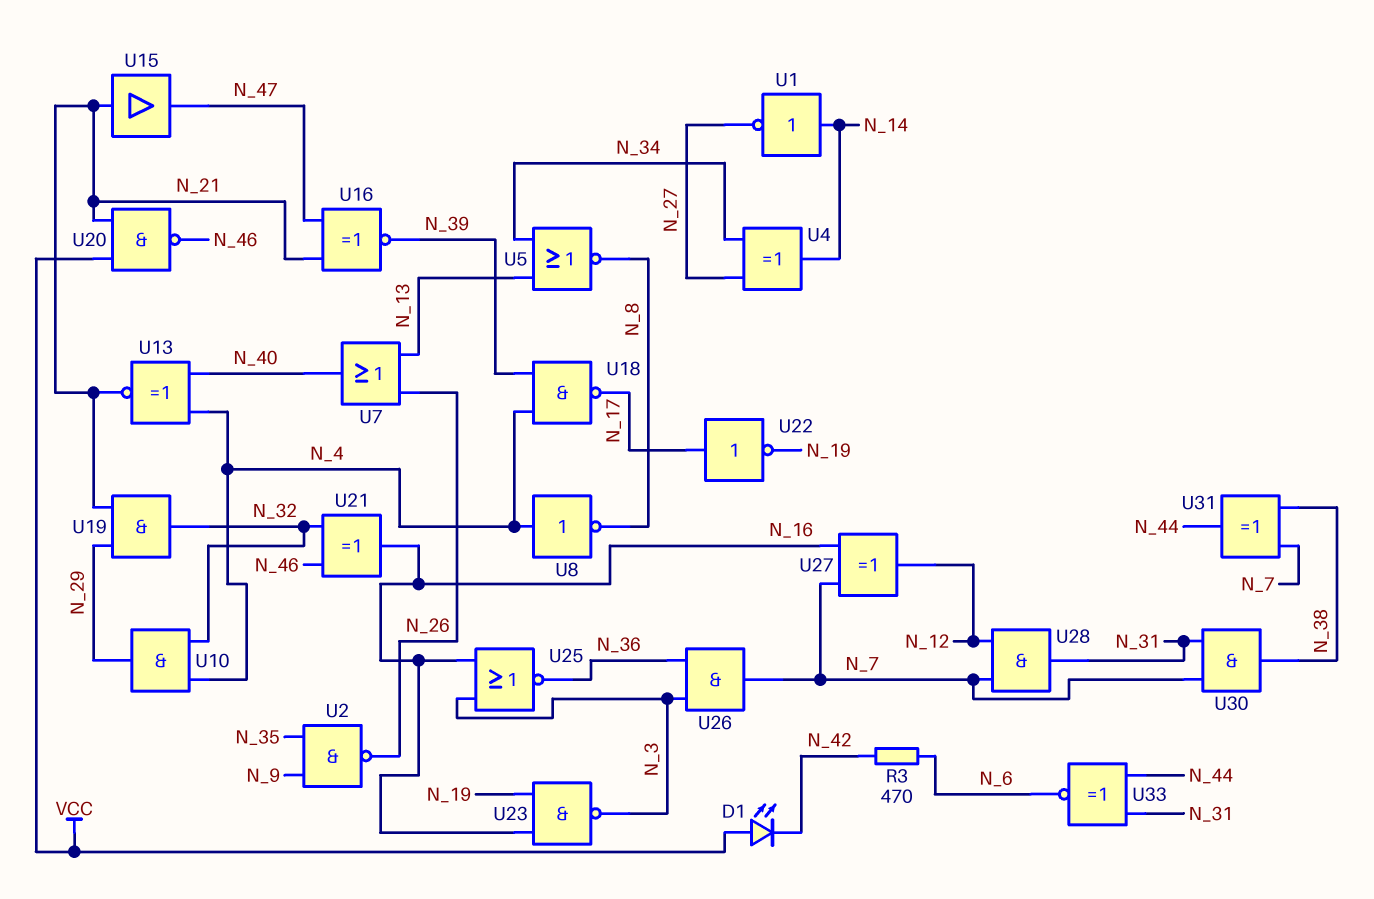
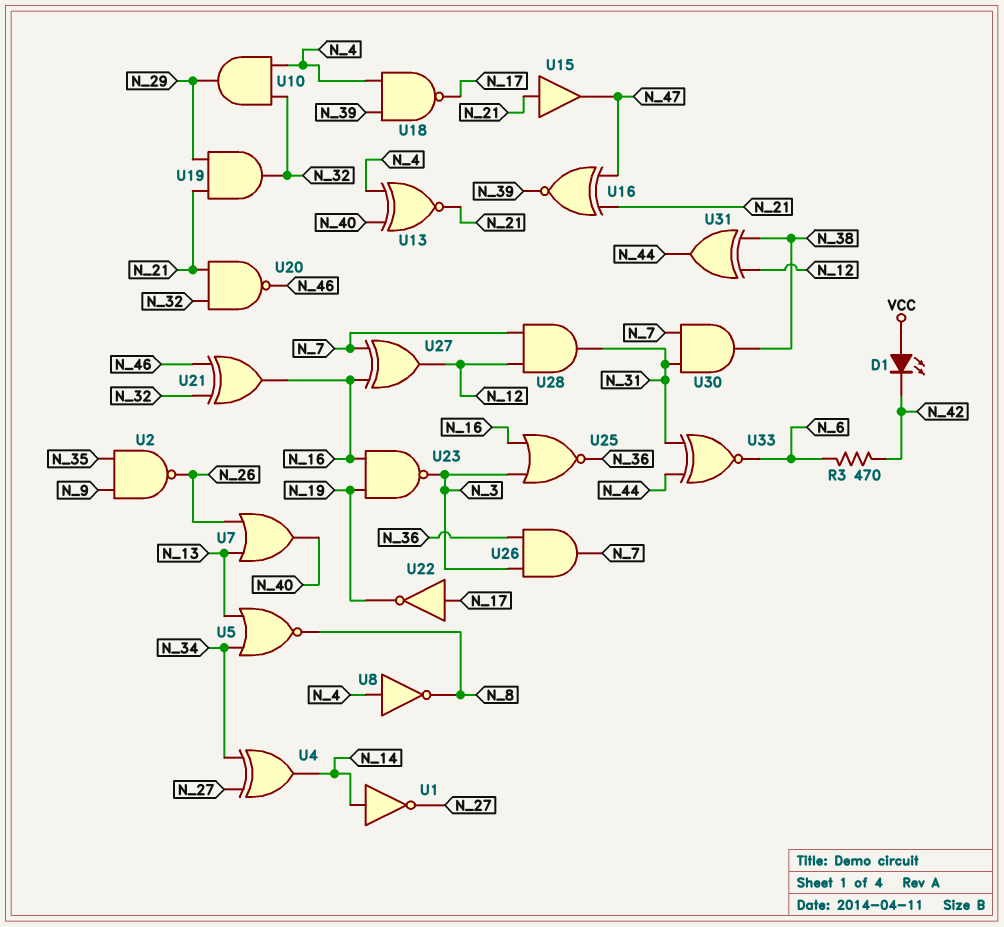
U20: NAND (in N_21, in VCC, out N_46) -> NAND (in N_21, in N_32, out N_46)
U31: XOR (in N_7, in N_38, out N_44) -> XOR (in N_12, in N_38, out N_44)

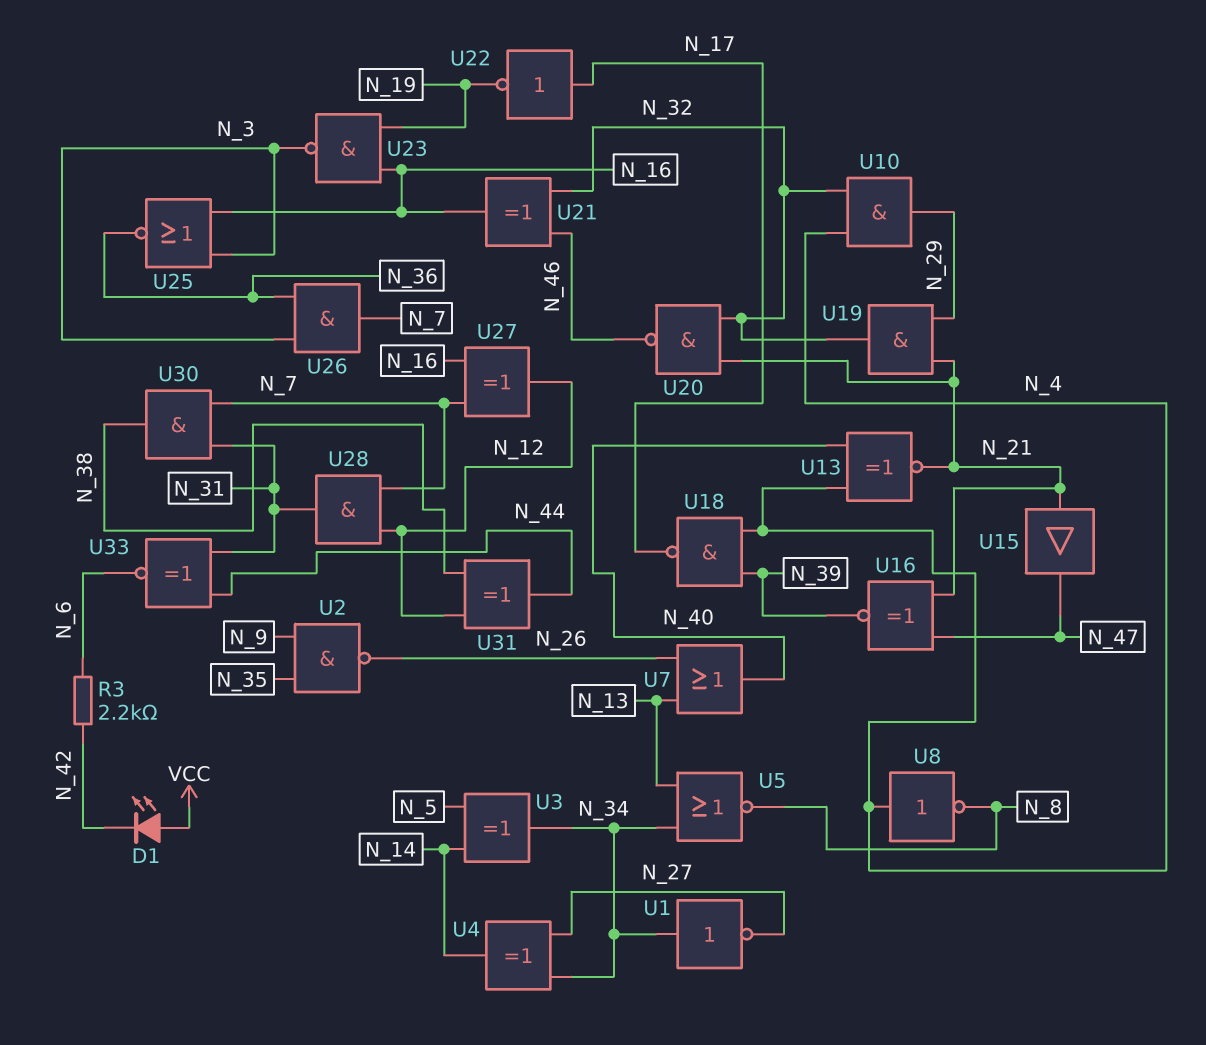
R3: 470 (N_6, N_42) -> 2.2k (N_6, N_42)
U1: NOT (in N_14, out N_27) -> NOT (in N_34, out N_27)
U3: none -> XOR (in N_5, in N_14, out N_34)

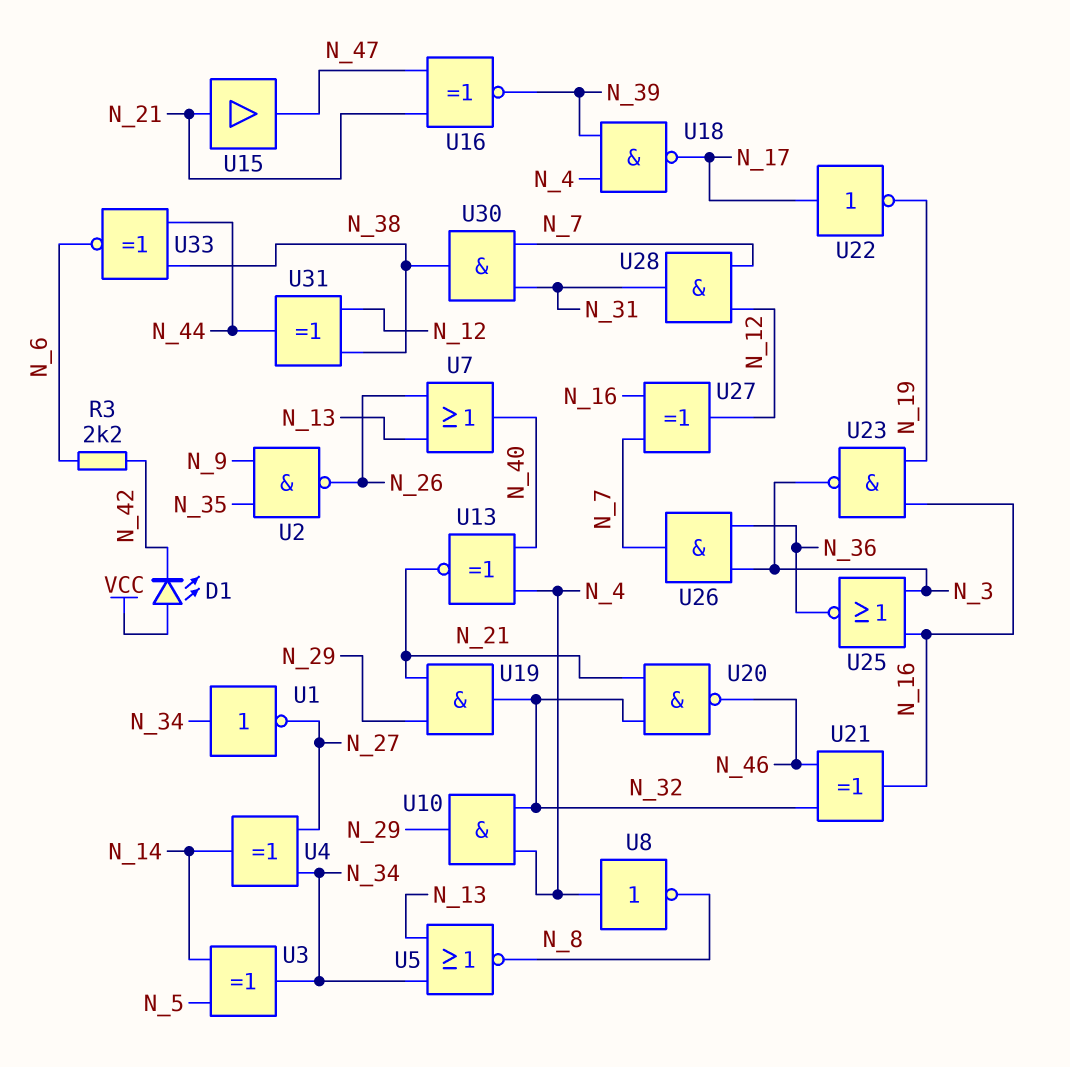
U33: XNOR (in N_31, in N_44, out N_6) -> XNOR (in N_38, in N_44, out N_6)

